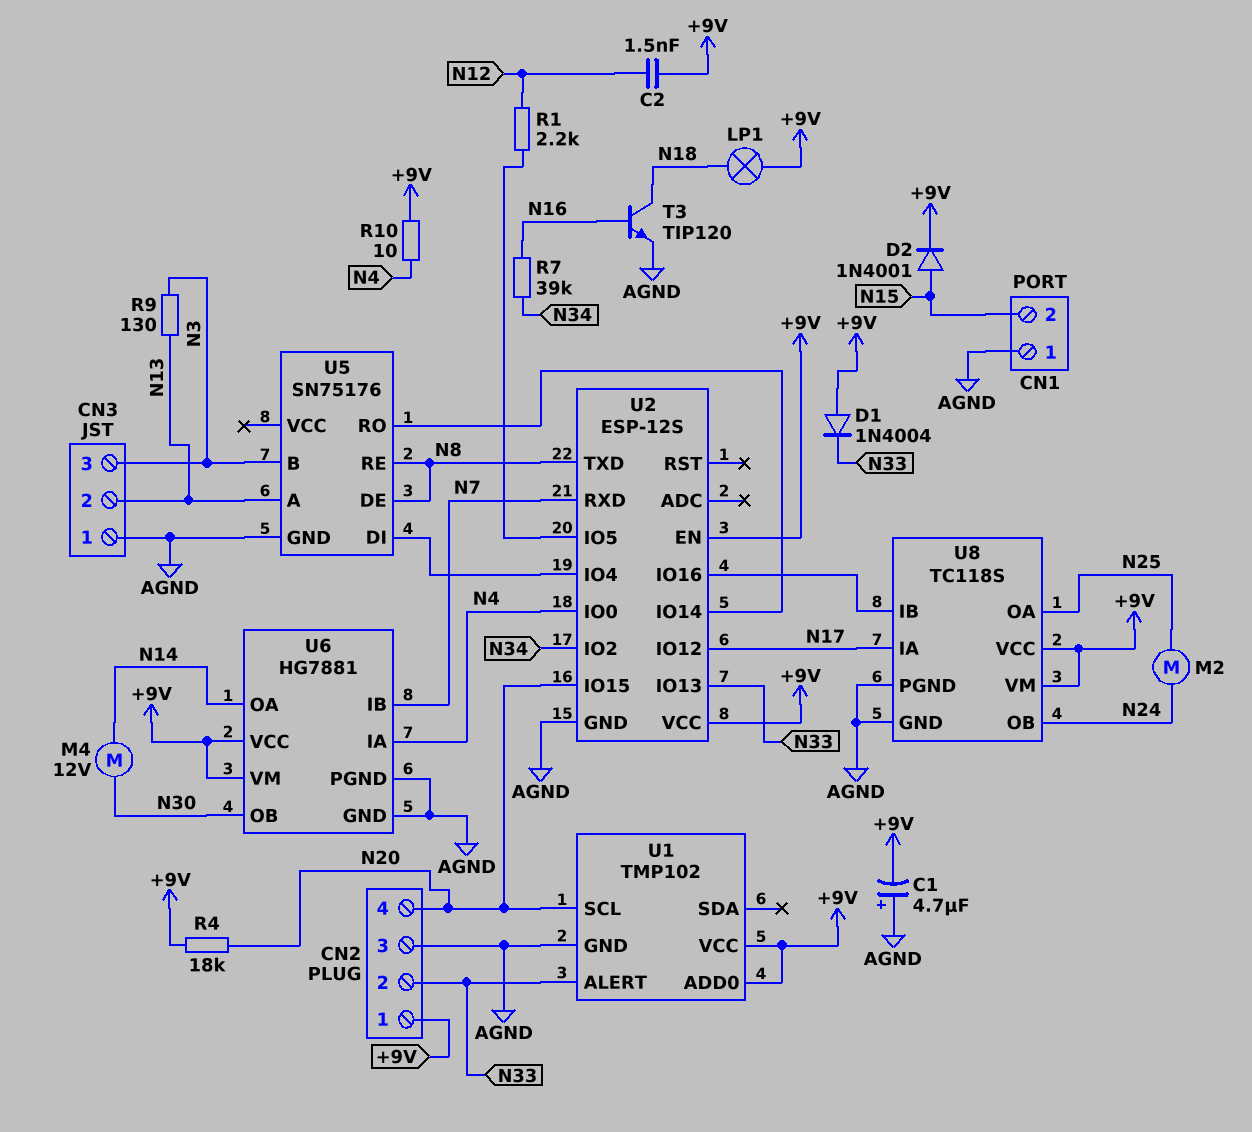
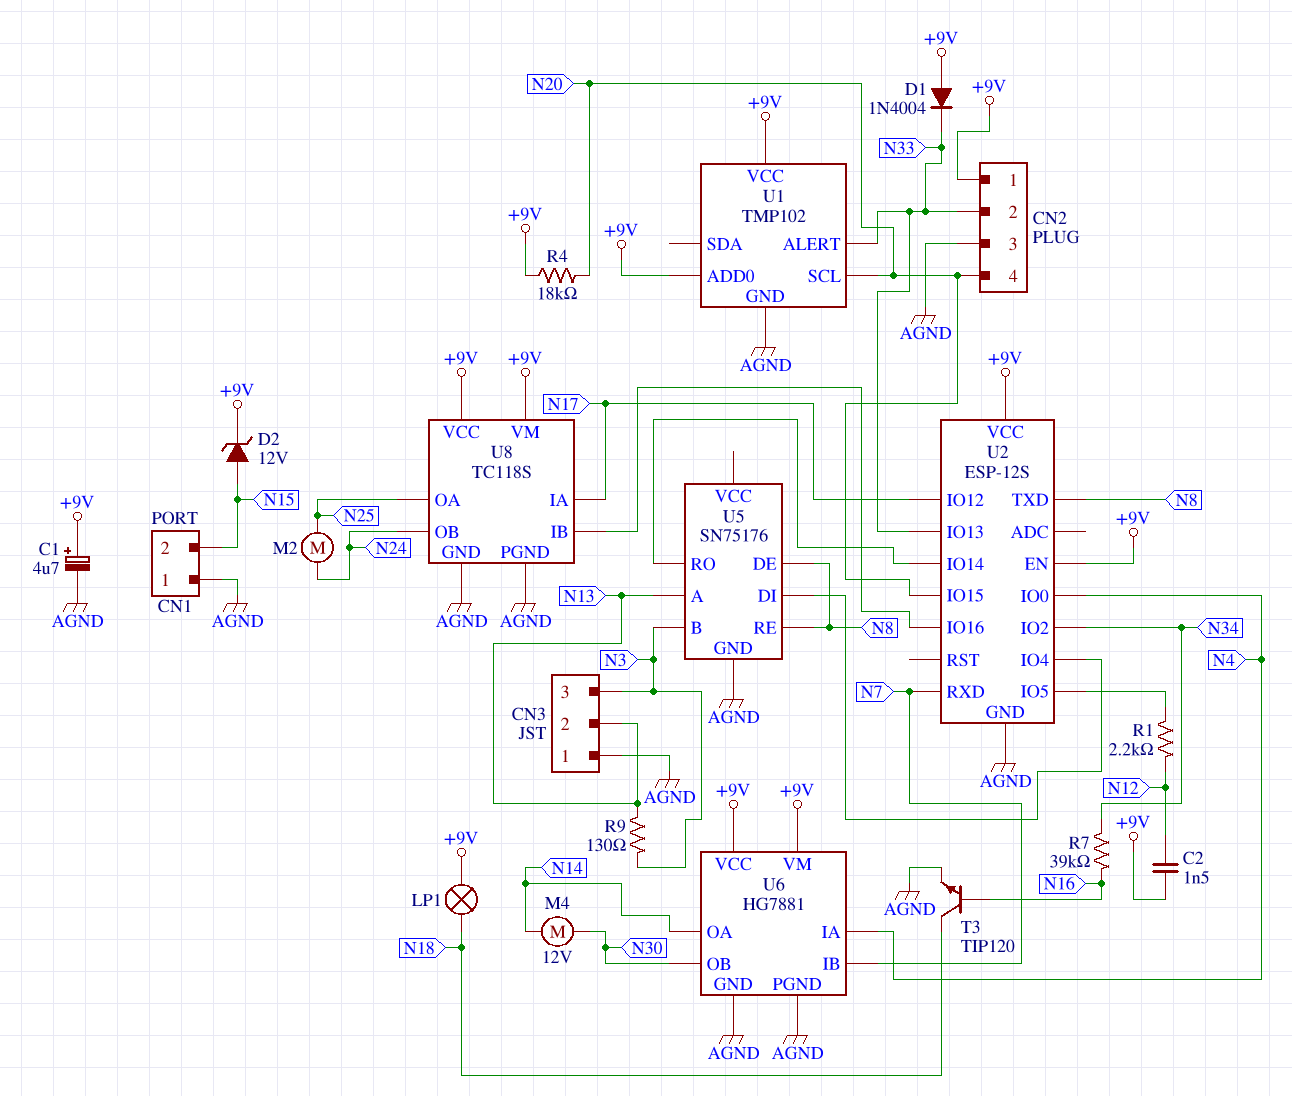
C1: 4.7uF (plus AGND, minus +9V) -> 4.7uF (plus +9V, minus AGND)
D2: diode 1N4001 (A N15, K +9V) -> zener 12V (A N15, K +9V)
R10: 10 (+9V, N4) -> none

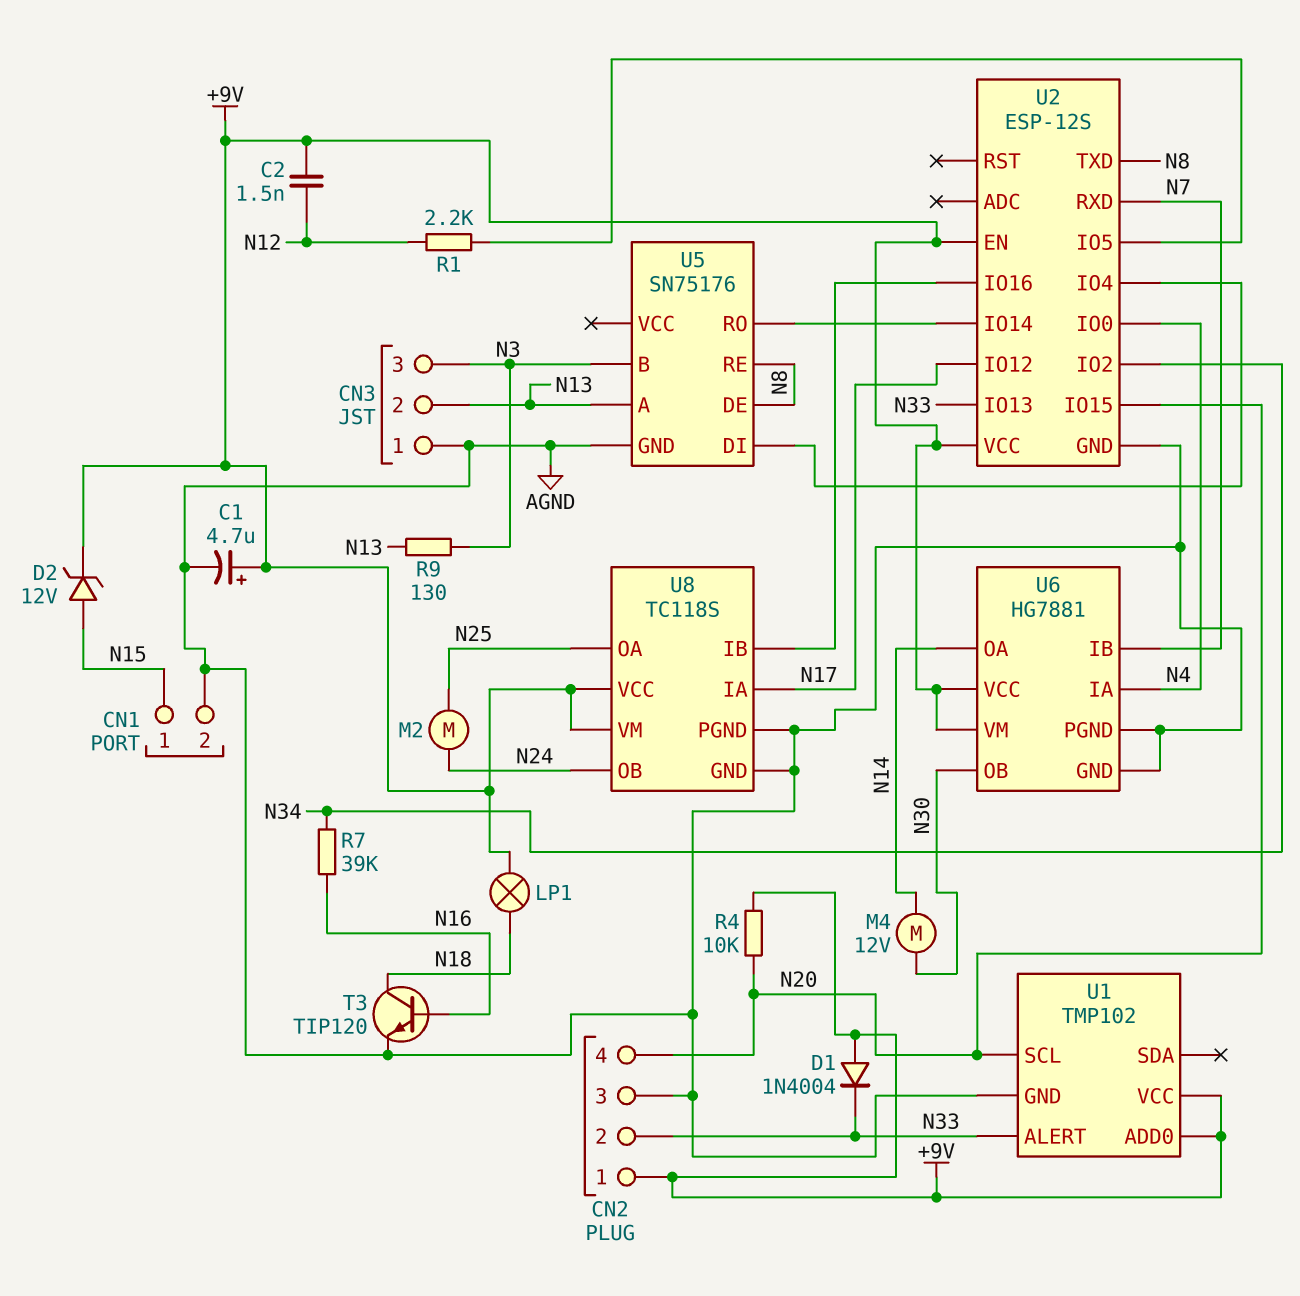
CN1 pin 1: AGND -> N15
CN1 pin 2: N15 -> AGND
R4: 18k (+9V, N20) -> 10k (+9V, N20)

